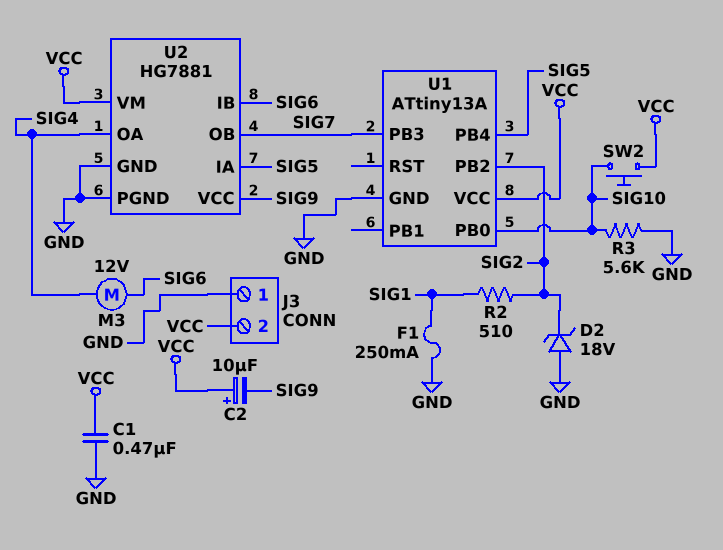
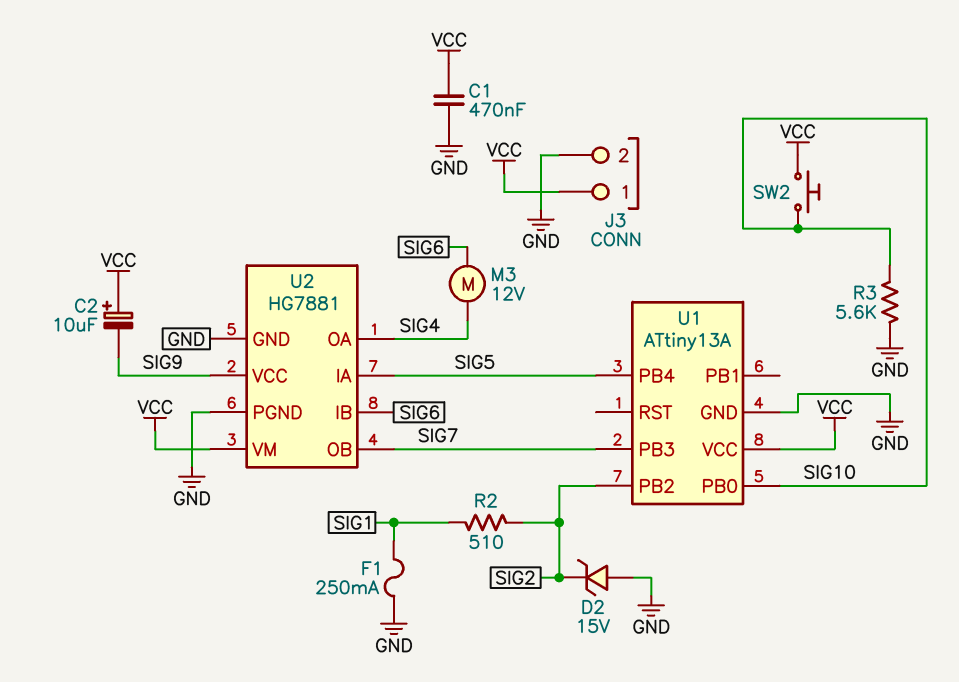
D2: zener 18V (A GND, K SIG2) -> zener 15V (A GND, K SIG2)
J3 pin 1: GND -> VCC
J3 pin 2: VCC -> GND

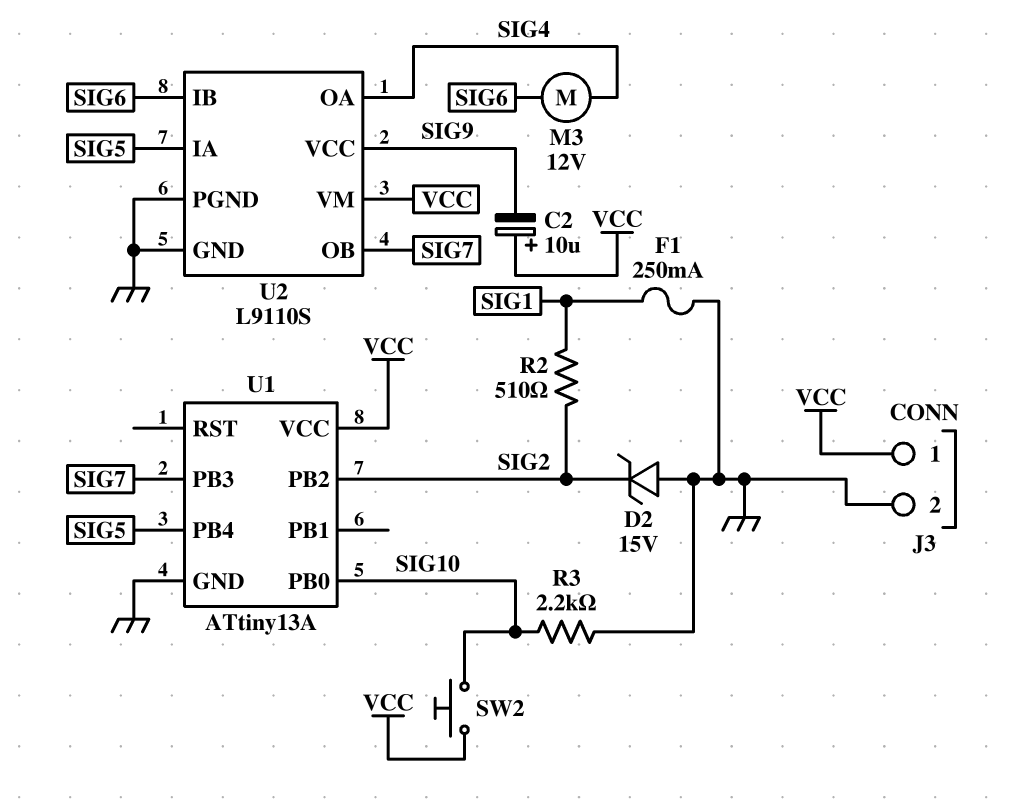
C1: 470nF (GND, VCC) -> none
R3: 5.6k (GND, SIG10) -> 2.2k (GND, SIG10)
U2: HG7881 -> L9110S

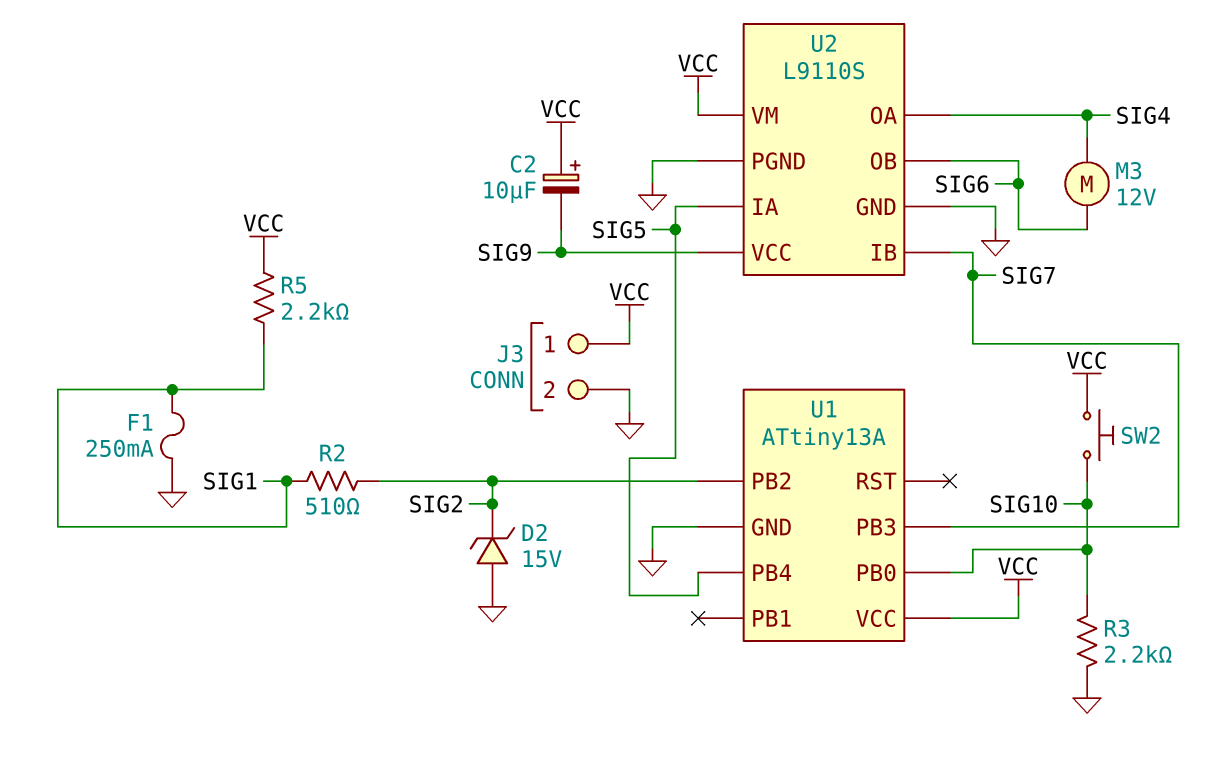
R5: none -> 2.2k (SIG1, VCC)
U2 pin IB: SIG6 -> SIG7
U2 pin OB: SIG7 -> SIG6

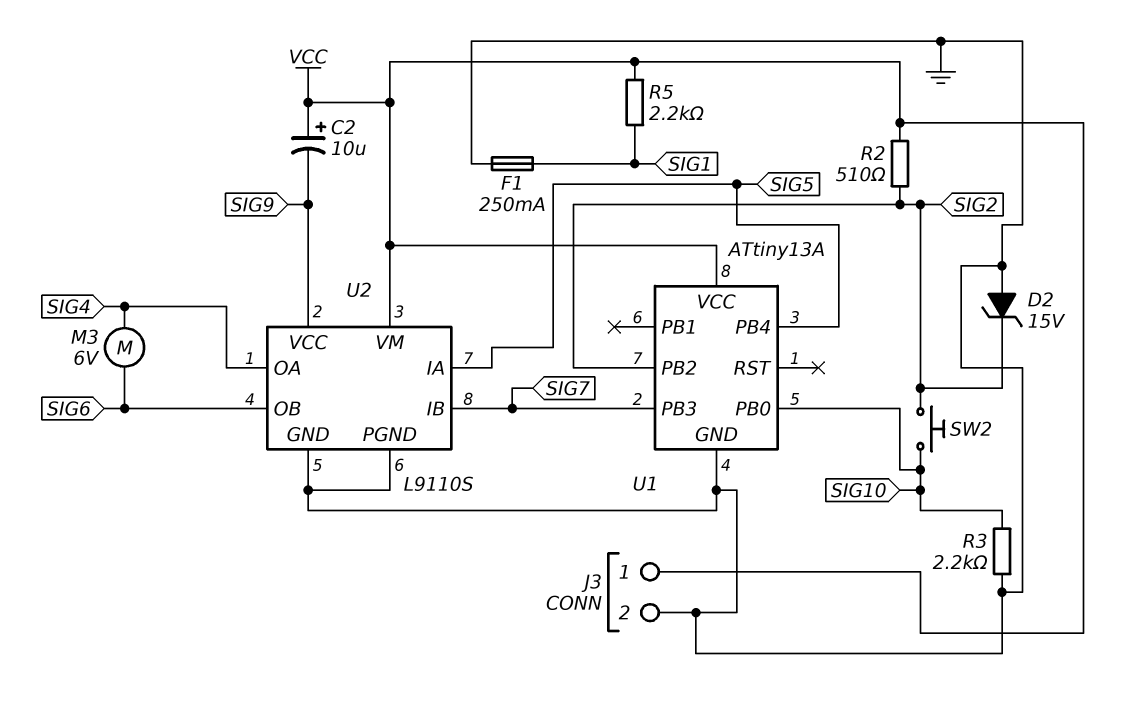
M3: motor 12V (SIG4, SIG6) -> motor 6V (SIG4, SIG6)
R2: 510 (SIG1, SIG2) -> 510 (SIG2, VCC)
SW2: button (SIG10, VCC) -> button (SIG2, SIG10)

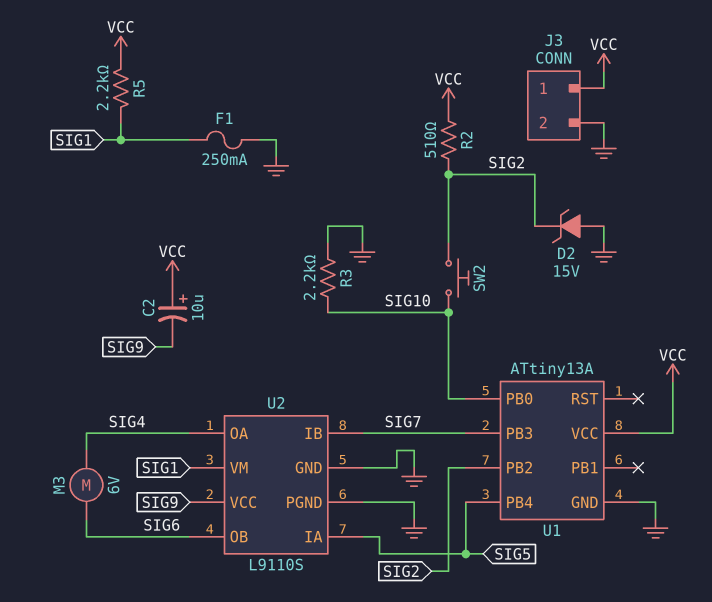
U2 pin VM: VCC -> SIG1

